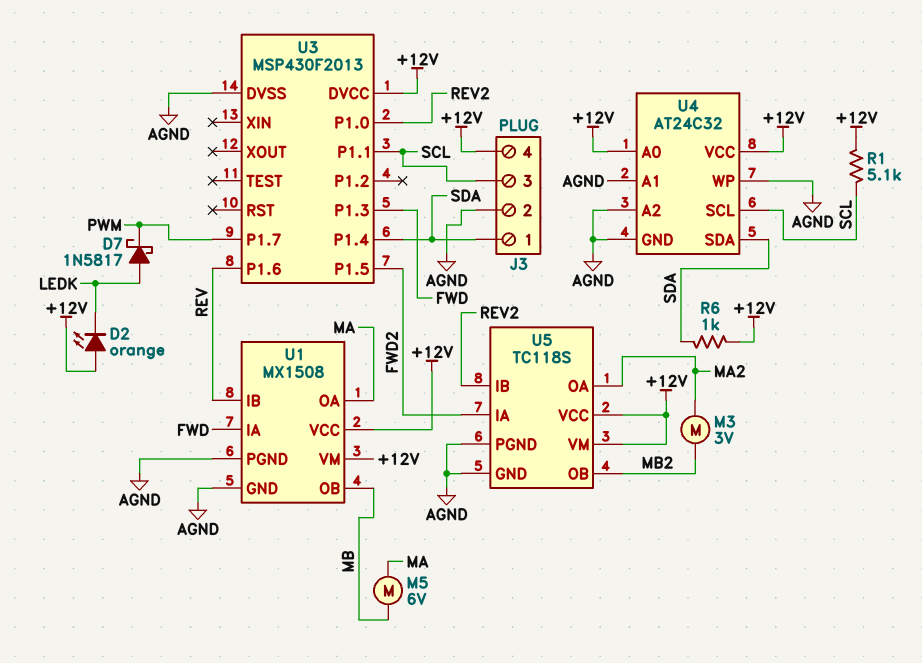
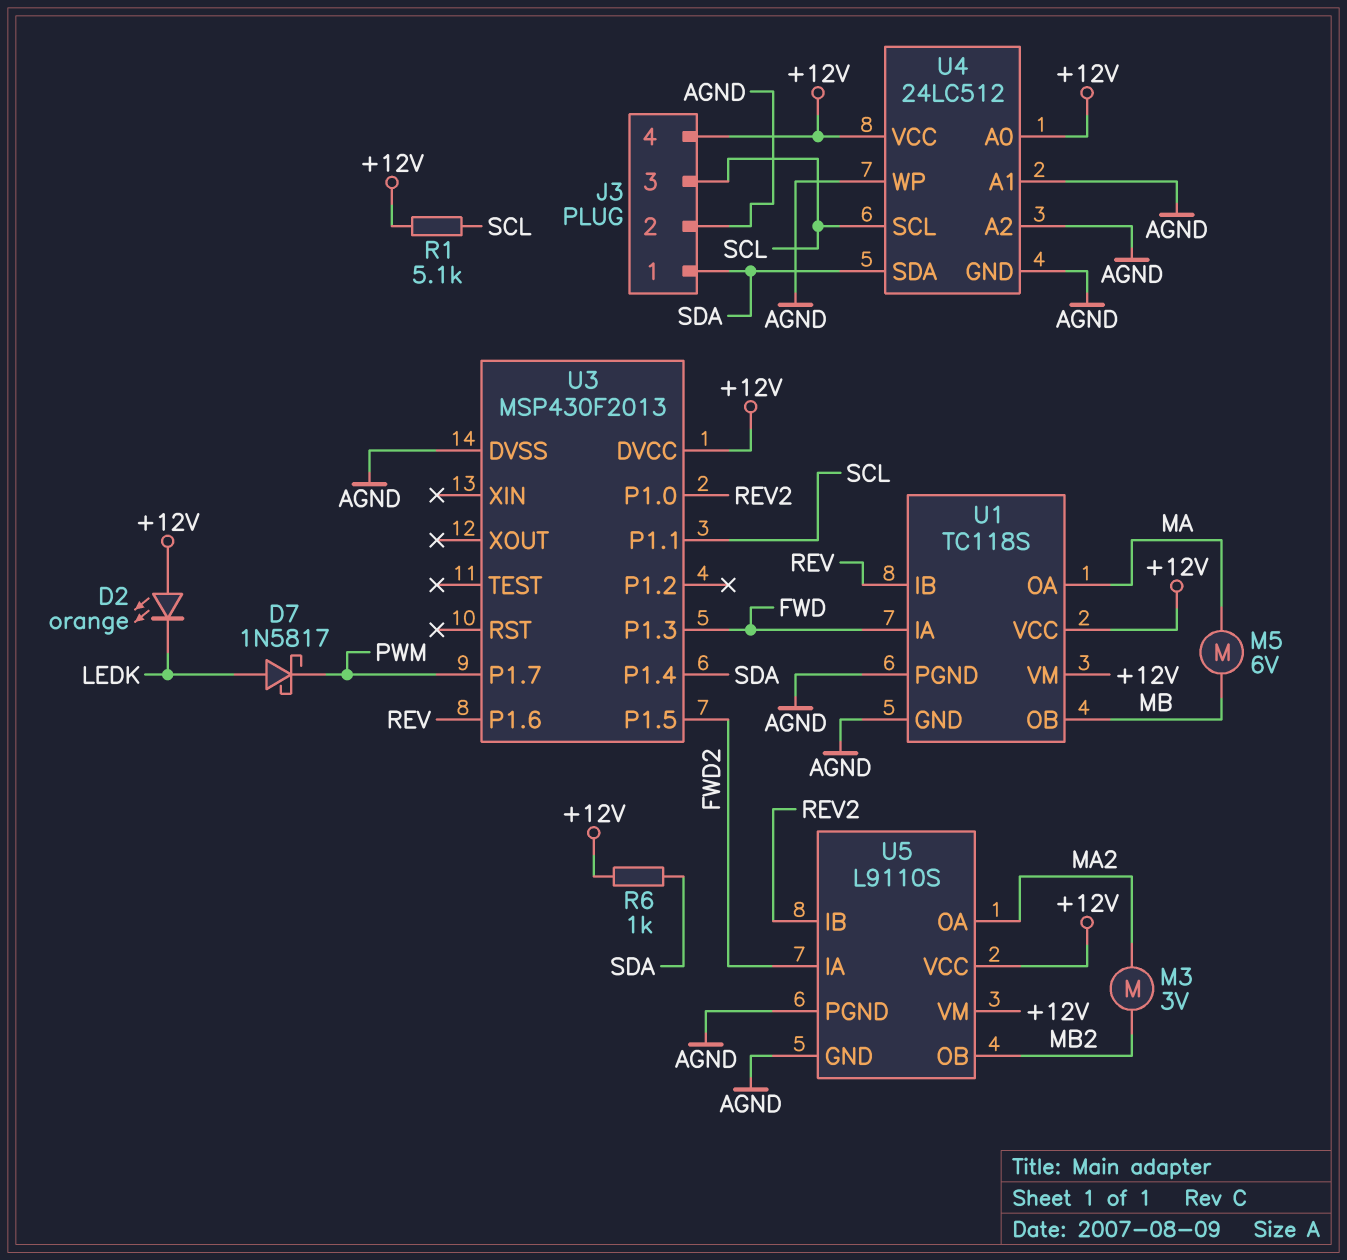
U1: MX1508 -> TC118S
U4: AT24C32 -> 24LC512
U5: TC118S -> L9110S

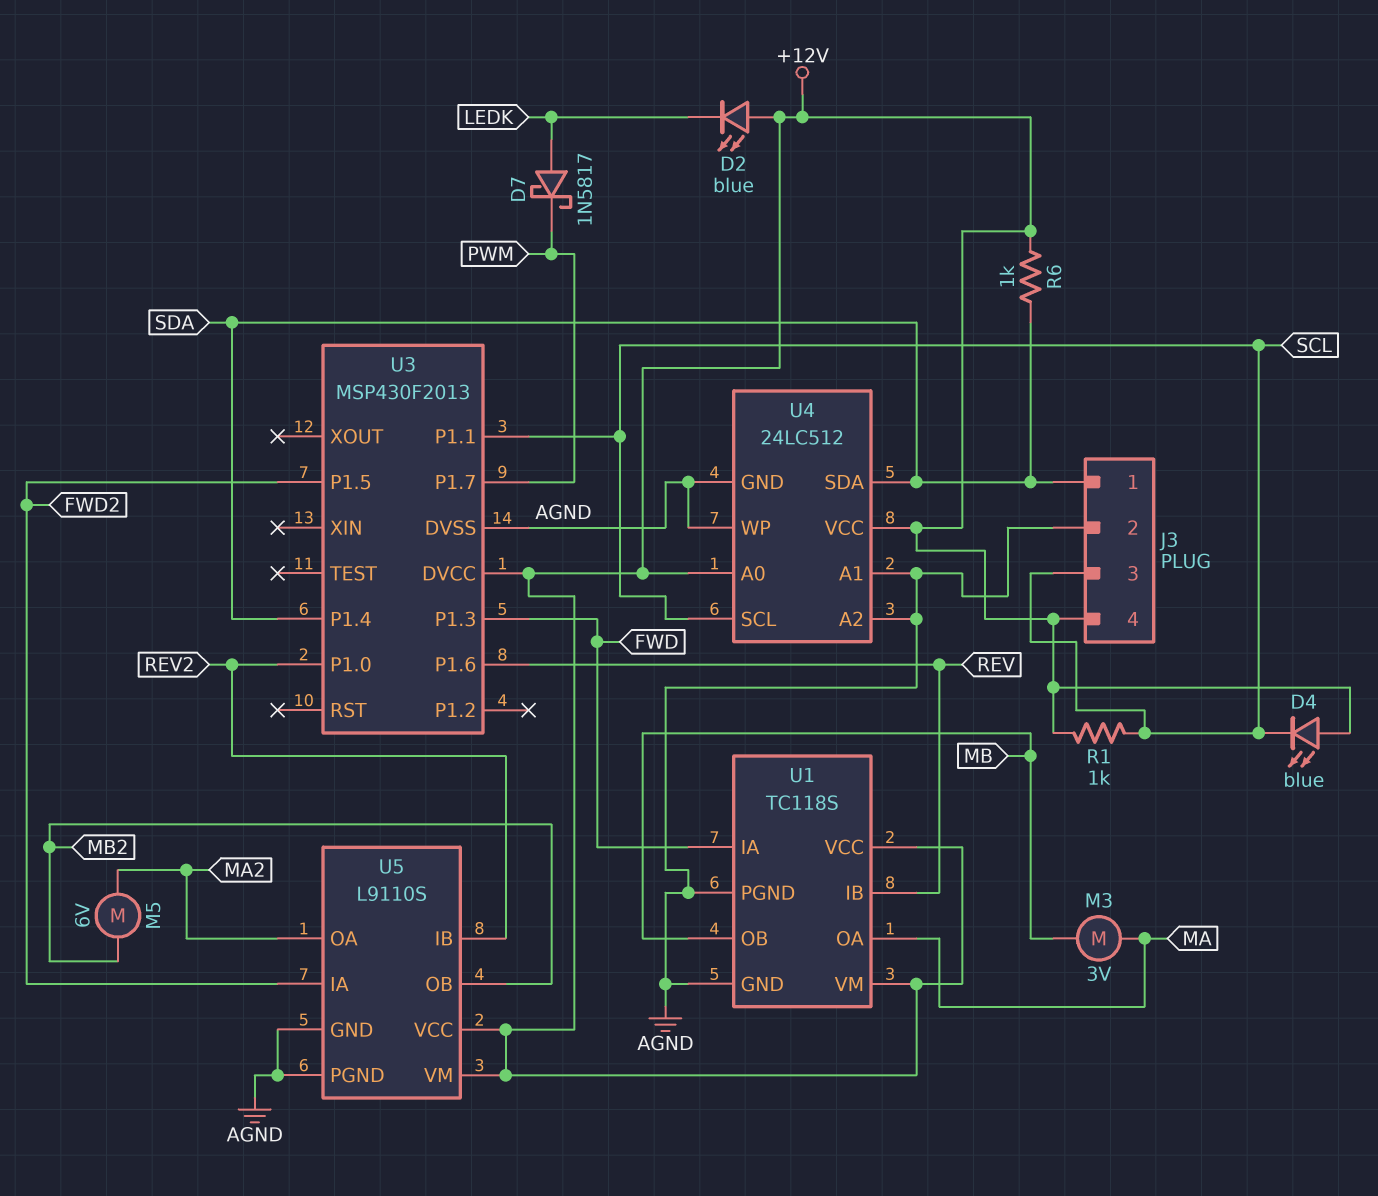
D2: LED orange (A +12V, K LEDK) -> LED blue (A +12V, K LEDK)
D4: none -> LED blue (A +12V, K SCL)
M3: motor 3V (MA2, MB2) -> motor 3V (MA, MB)
M5: motor 6V (MA, MB) -> motor 6V (MA2, MB2)
R1: 5.1k (+12V, SCL) -> 1k (+12V, SCL)

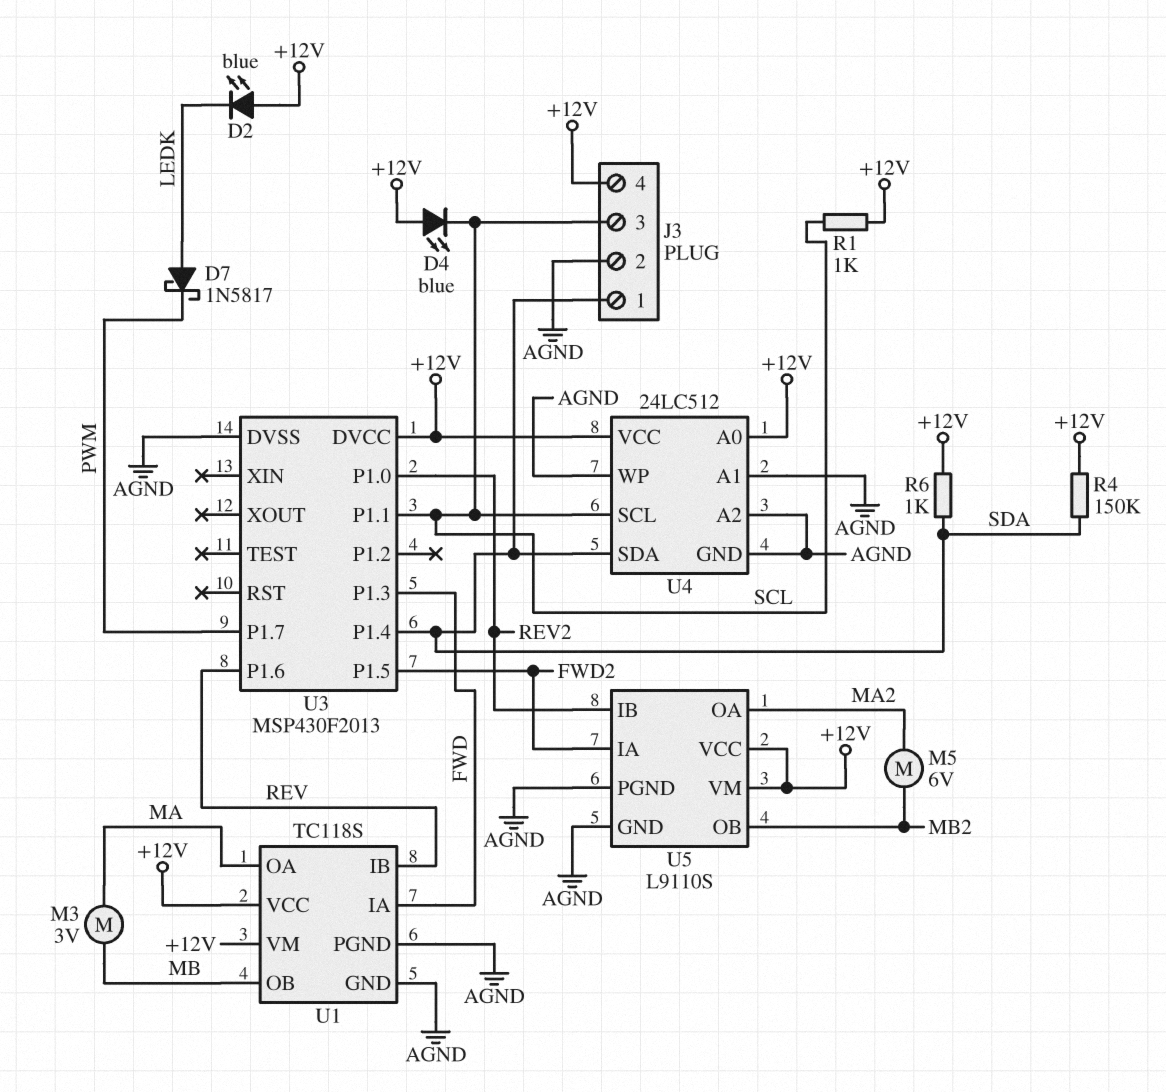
R4: none -> 150k (+12V, SDA)

